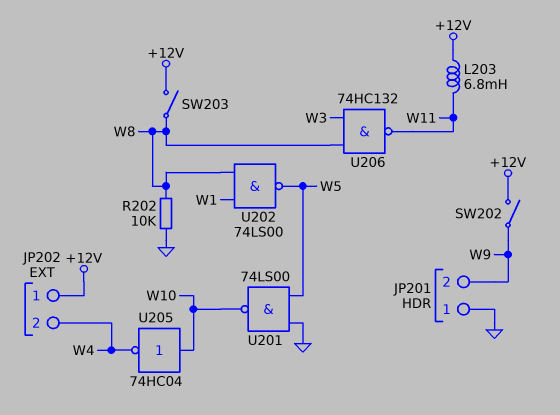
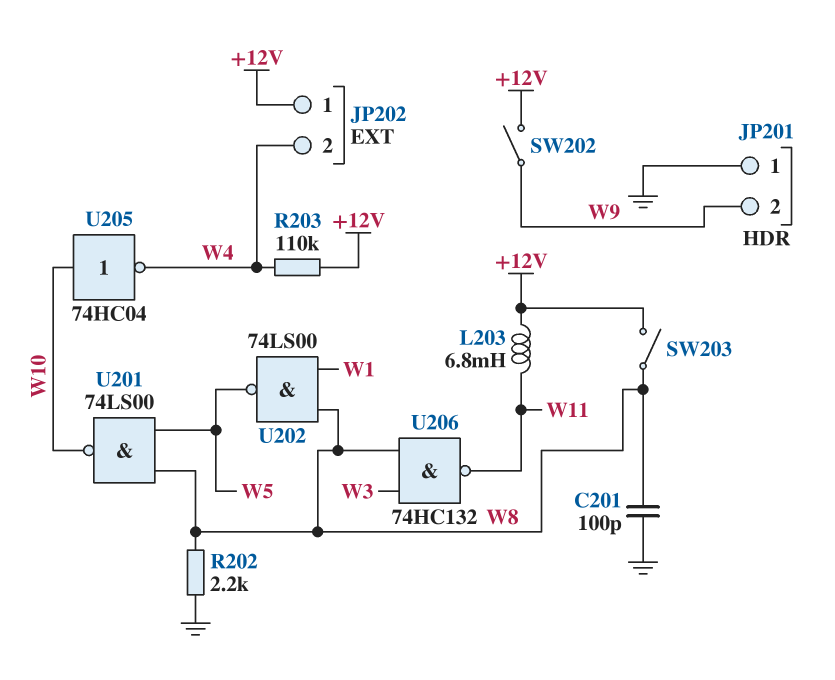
C201: none -> 100pF (GND, W8)
R202: 10k (GND, W8) -> 2.2k (GND, W8)
R203: none -> 110k (+12V, W4)
U201: NAND 74LS00 (in GND, in W5, out W10) -> NAND 74LS00 (in W5, in W8, out W10)

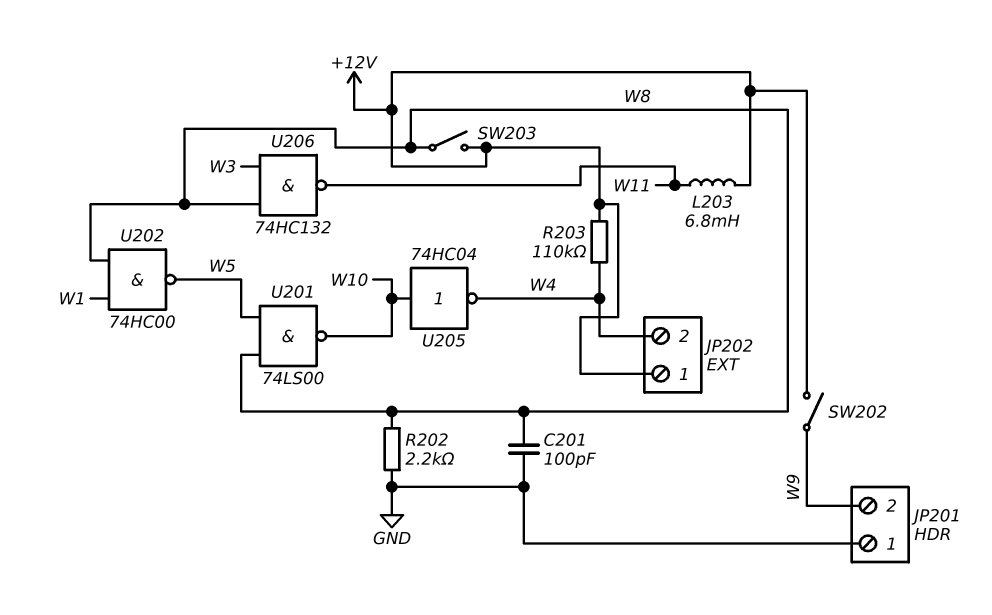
U202: NAND 74LS00 (in W1, in W8, out W5) -> NAND 74HC00 (in W1, in W8, out W5)

